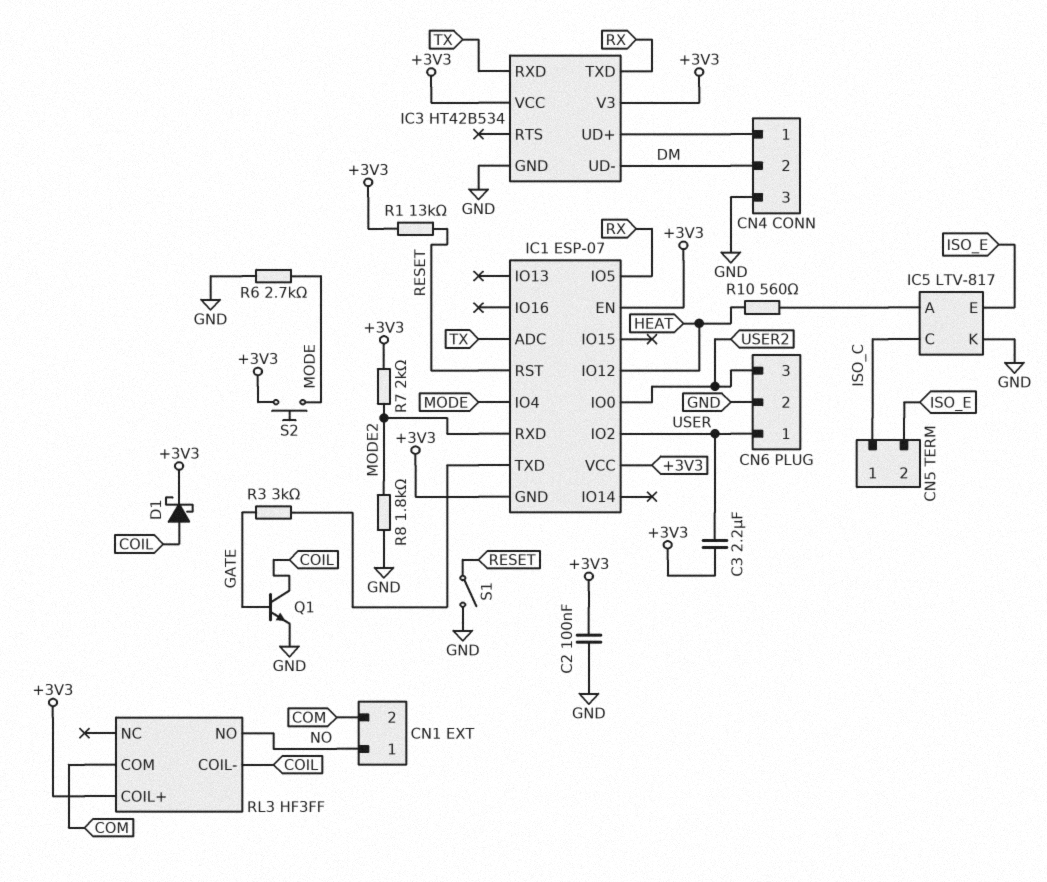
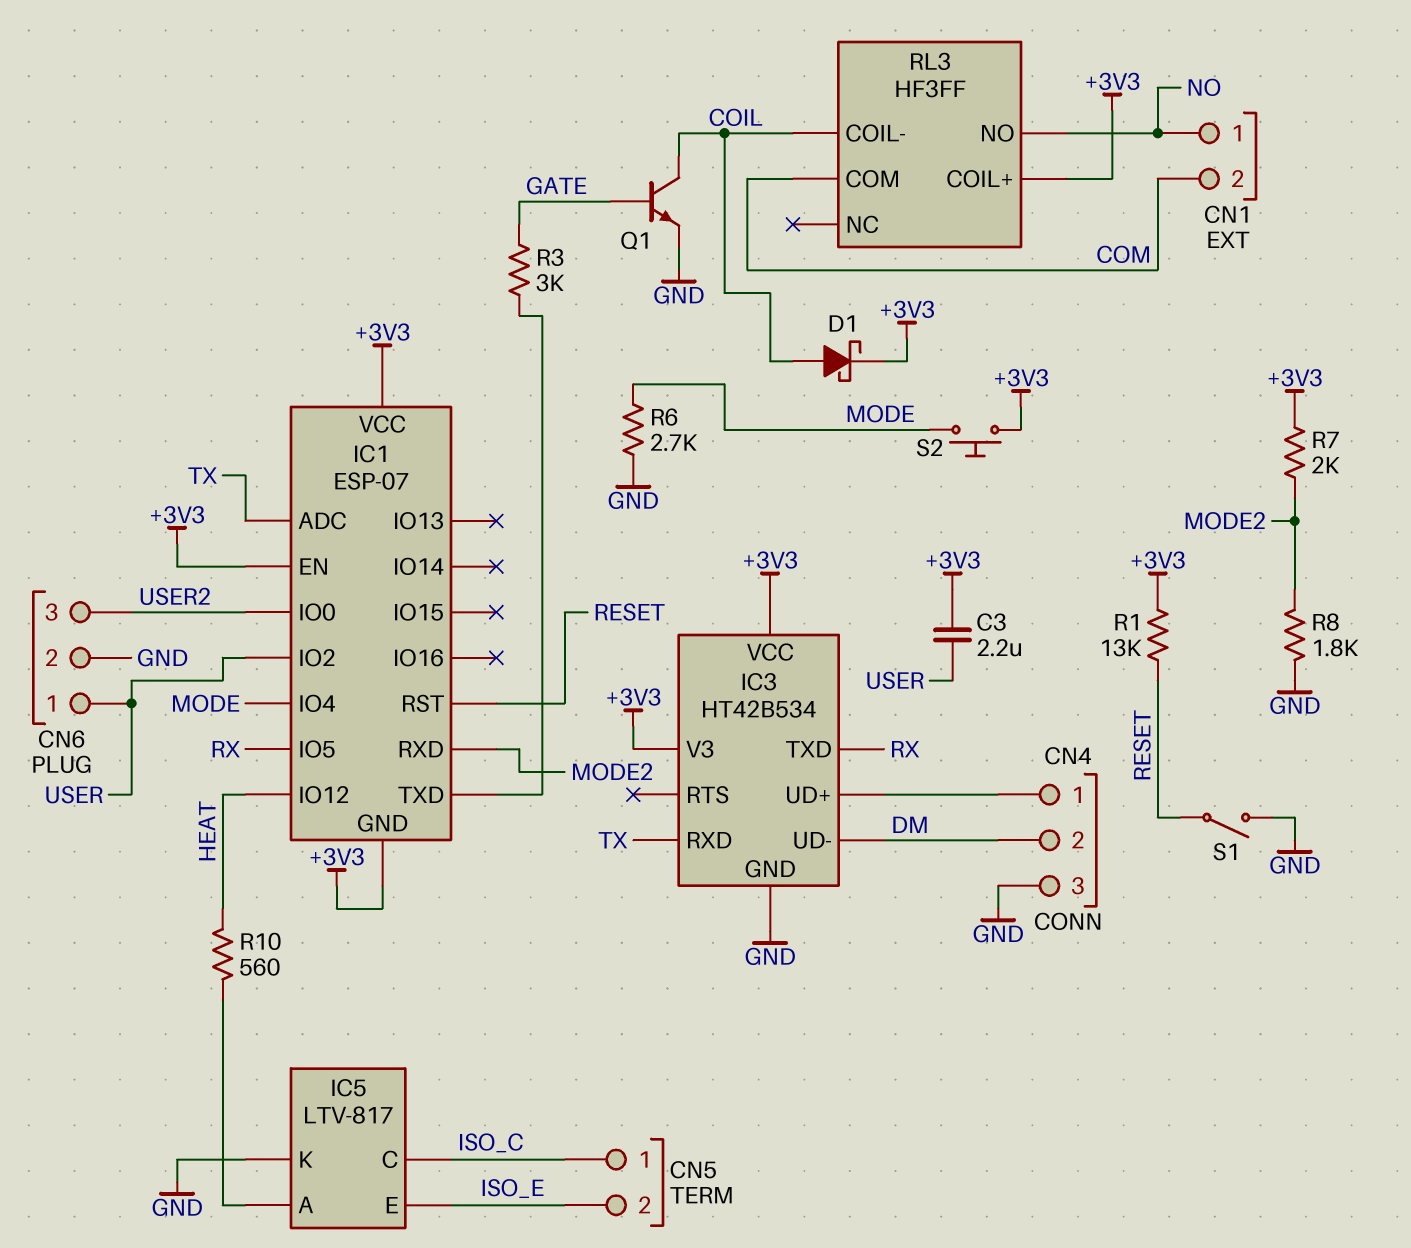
C2: 100nF (+3V3, GND) -> none

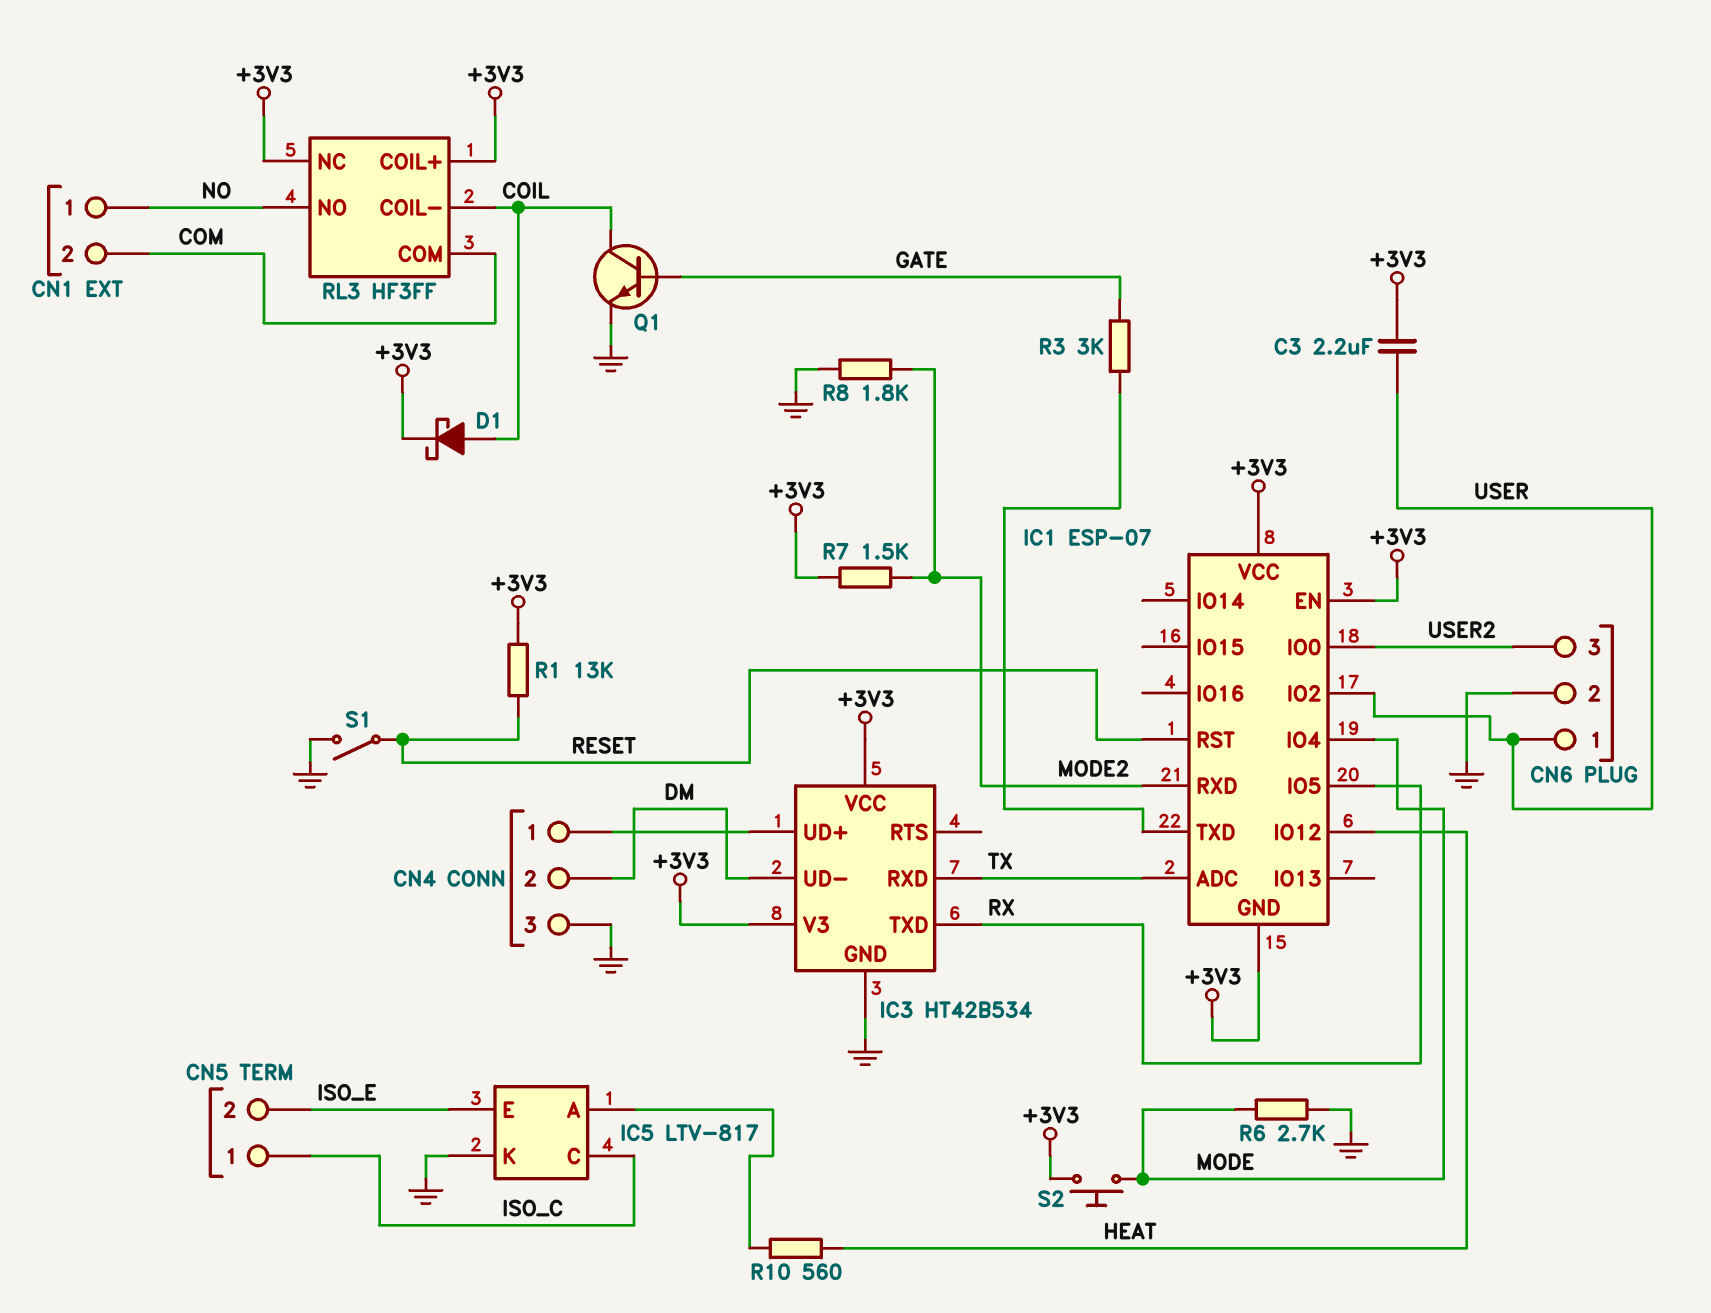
R7: 2k (+3V3, MODE2) -> 1.5k (+3V3, MODE2)
RL3 pin NC: none -> +3V3

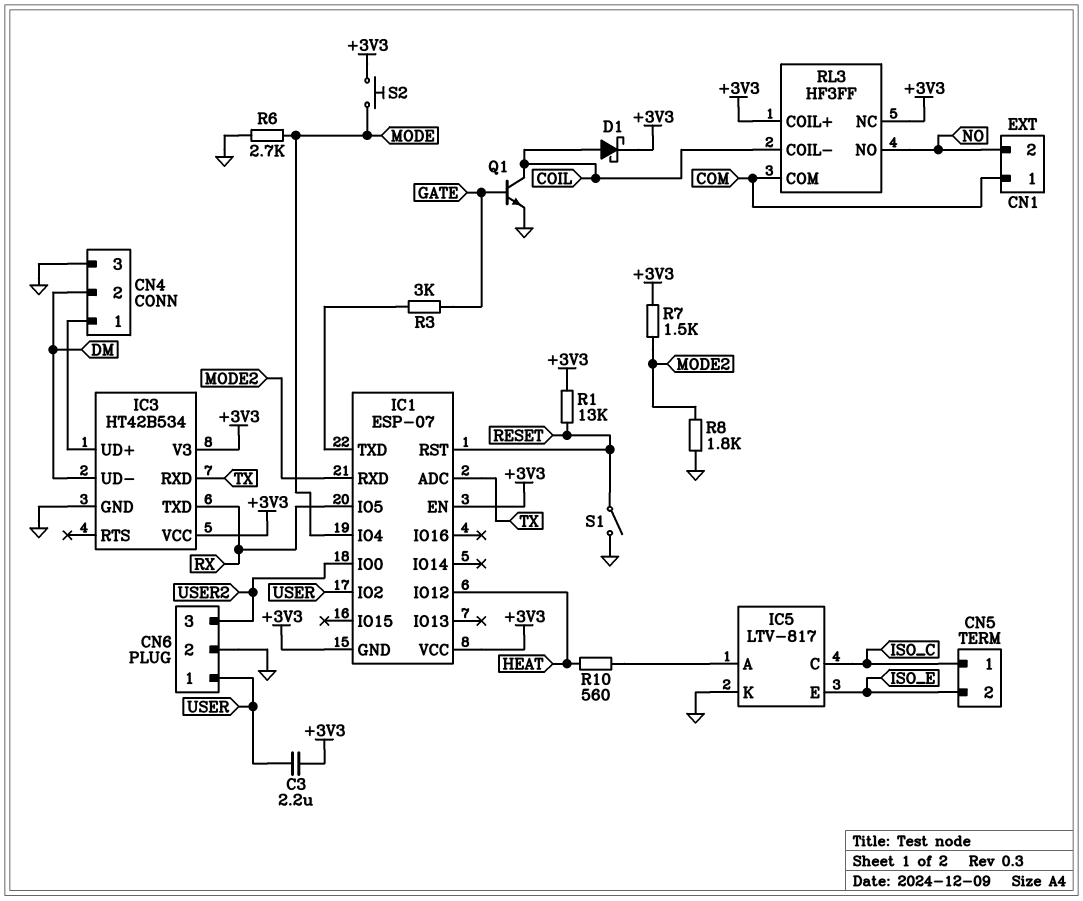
CN1 pin 1: NO -> COM
CN1 pin 2: COM -> NO

